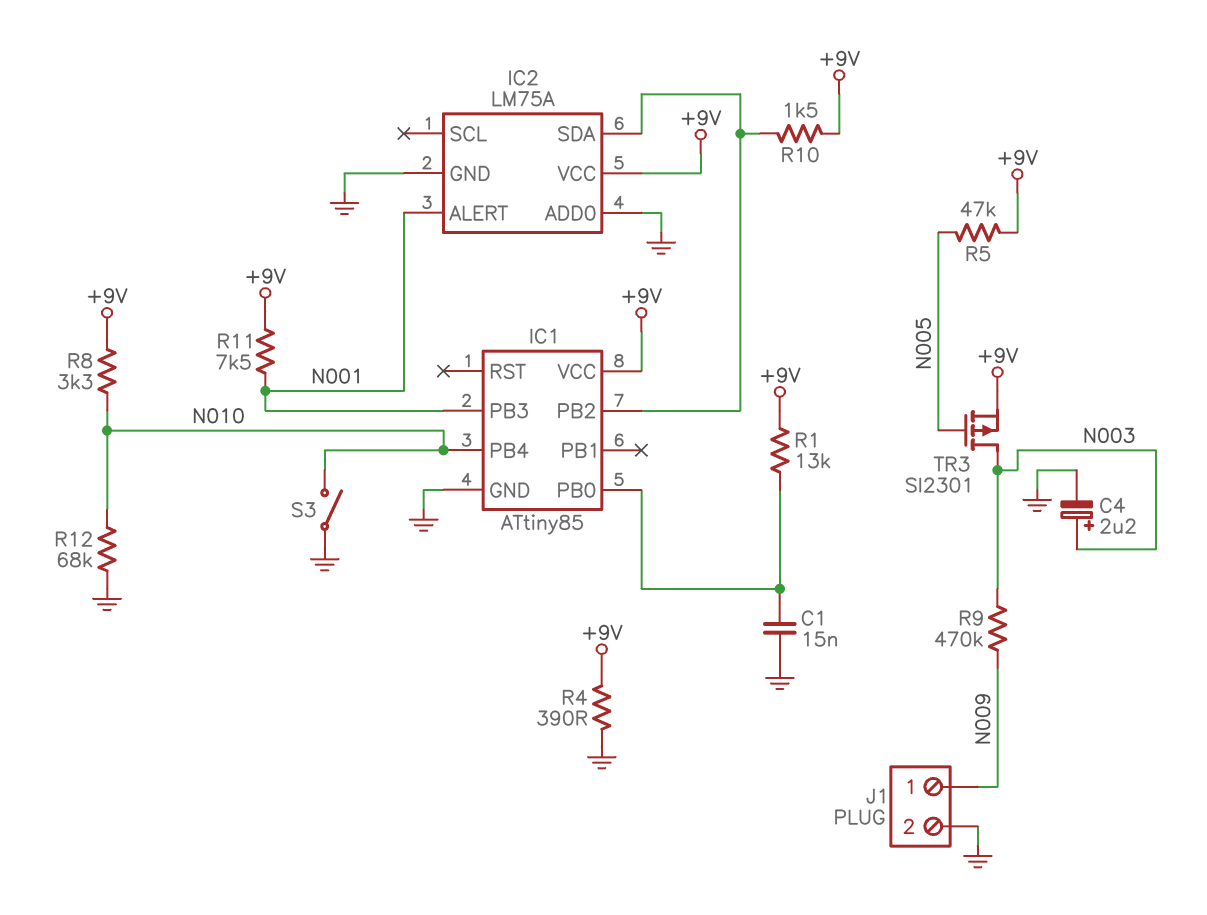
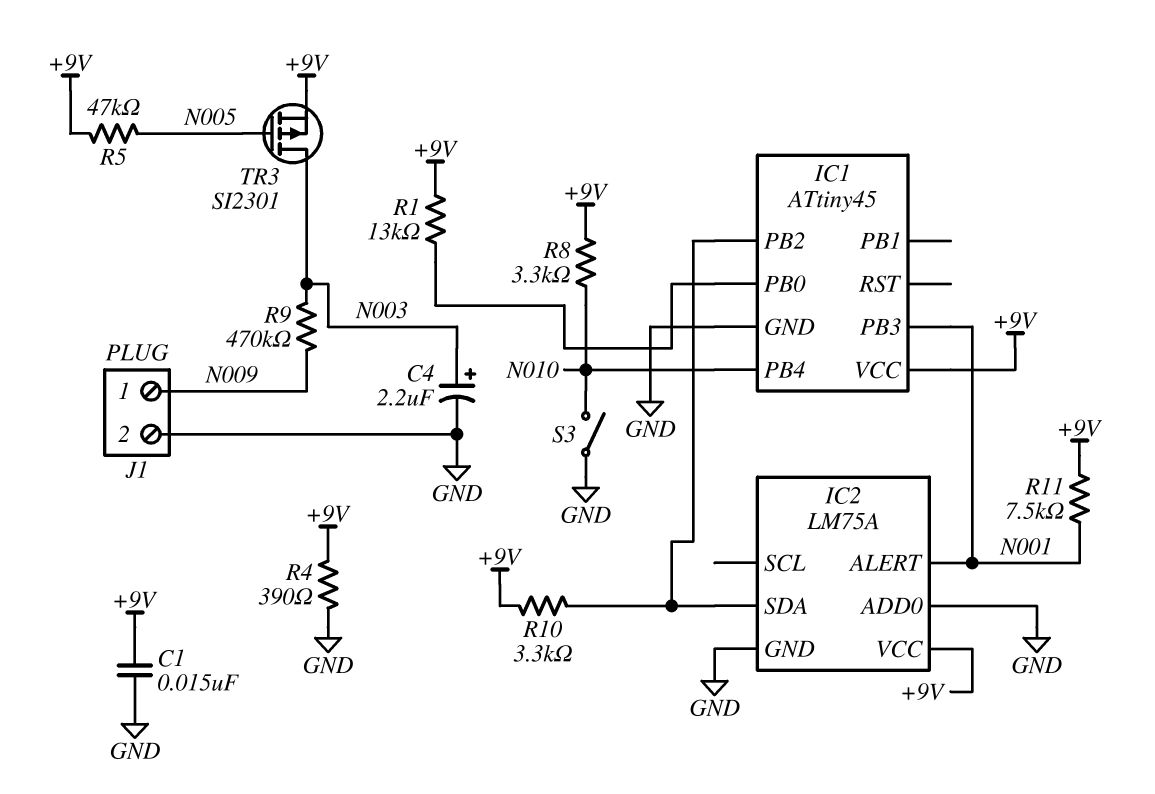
C1: 15nF (GND, IC1/PB0) -> 15nF (+9V, GND)
IC1: ATtiny85 -> ATtiny45
R10: 1.5k (+9V, IC1/PB2) -> 3.3k (+9V, IC1/PB2)
R12: 68k (GND, N010) -> none

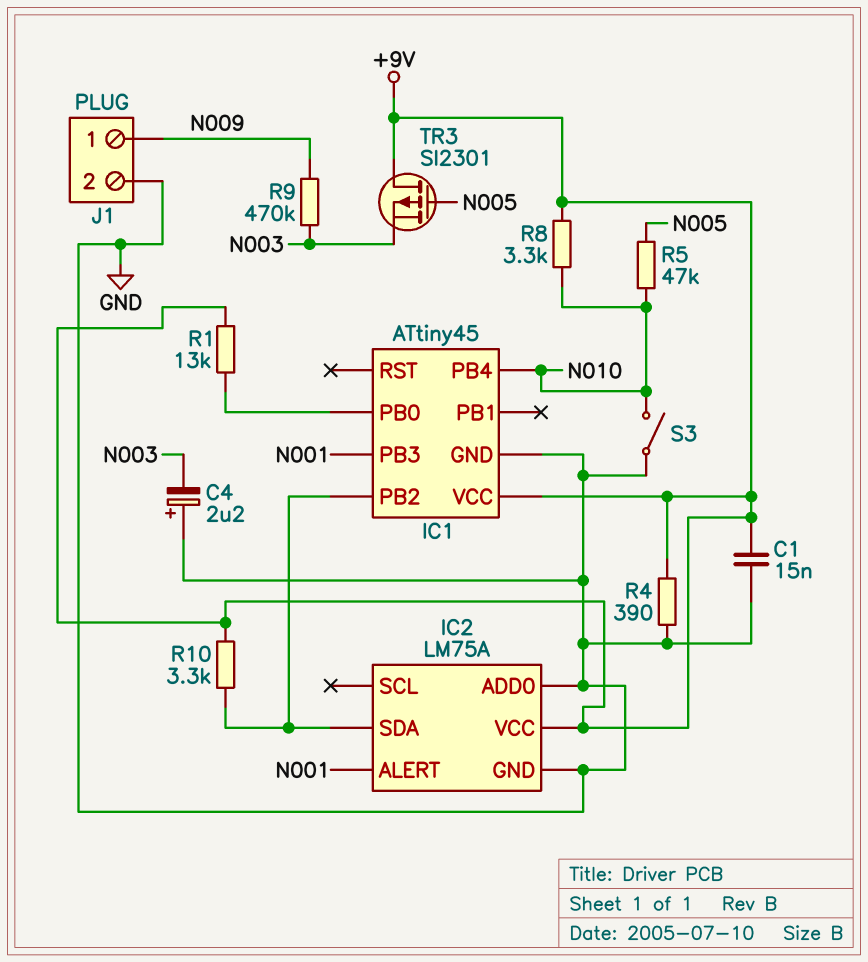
C4: 2.2uF (plus N003, minus GND) -> 2.2uF (plus GND, minus N003)
R5: 47k (+9V, N005) -> 47k (N005, N010)
R11: 7.5k (+9V, N001) -> none
TR3: PMOS SI2301 (G N005, D N003, S +9V) -> PMOS SI2301 (G N005, D +9V, S N003)

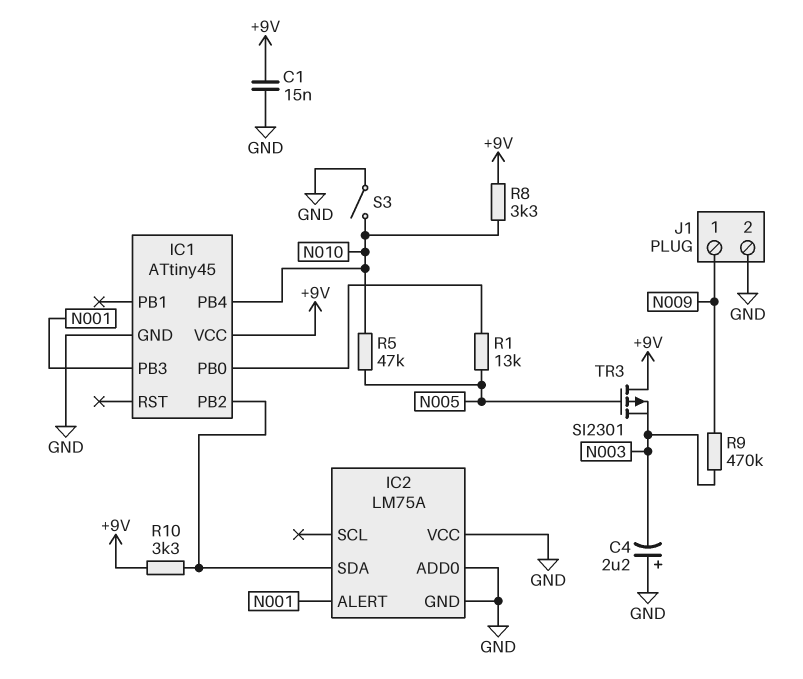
IC2 pin VCC: +9V -> GND
R1: 13k (+9V, IC1/PB0) -> 13k (IC1/PB0, N005)
R4: 390 (+9V, GND) -> none

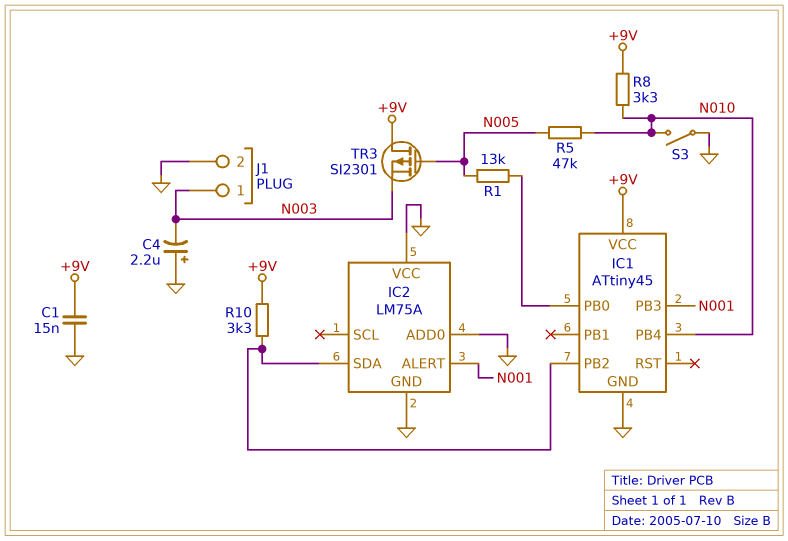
J1 pin 1: N009 -> N003
R9: 470k (N003, N009) -> none

